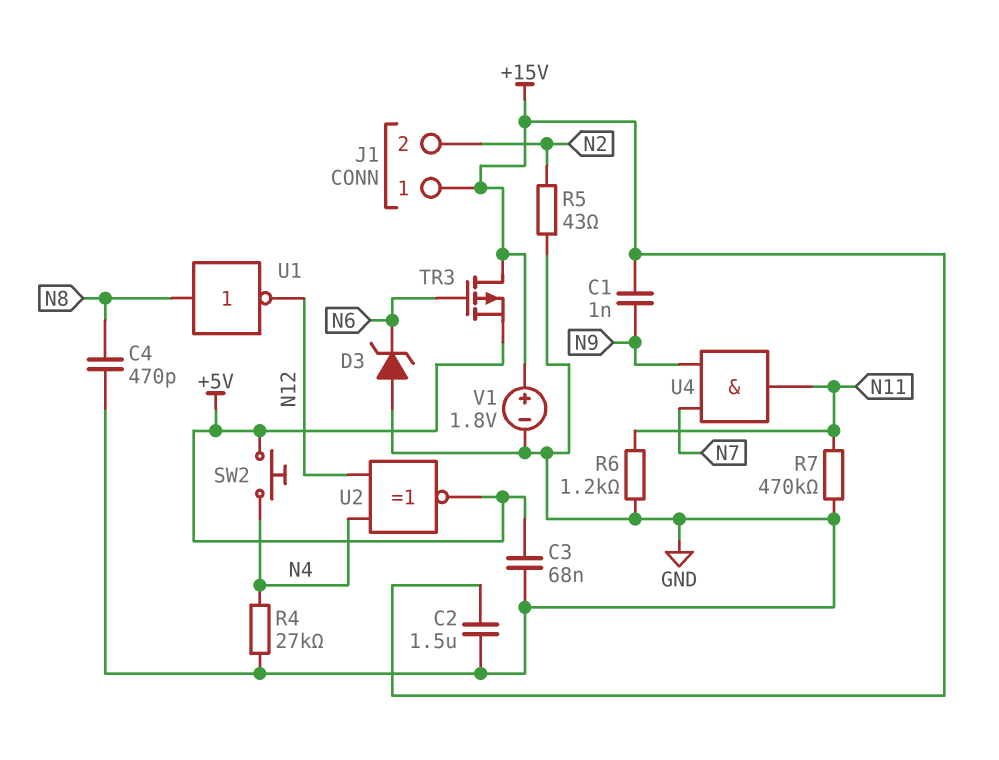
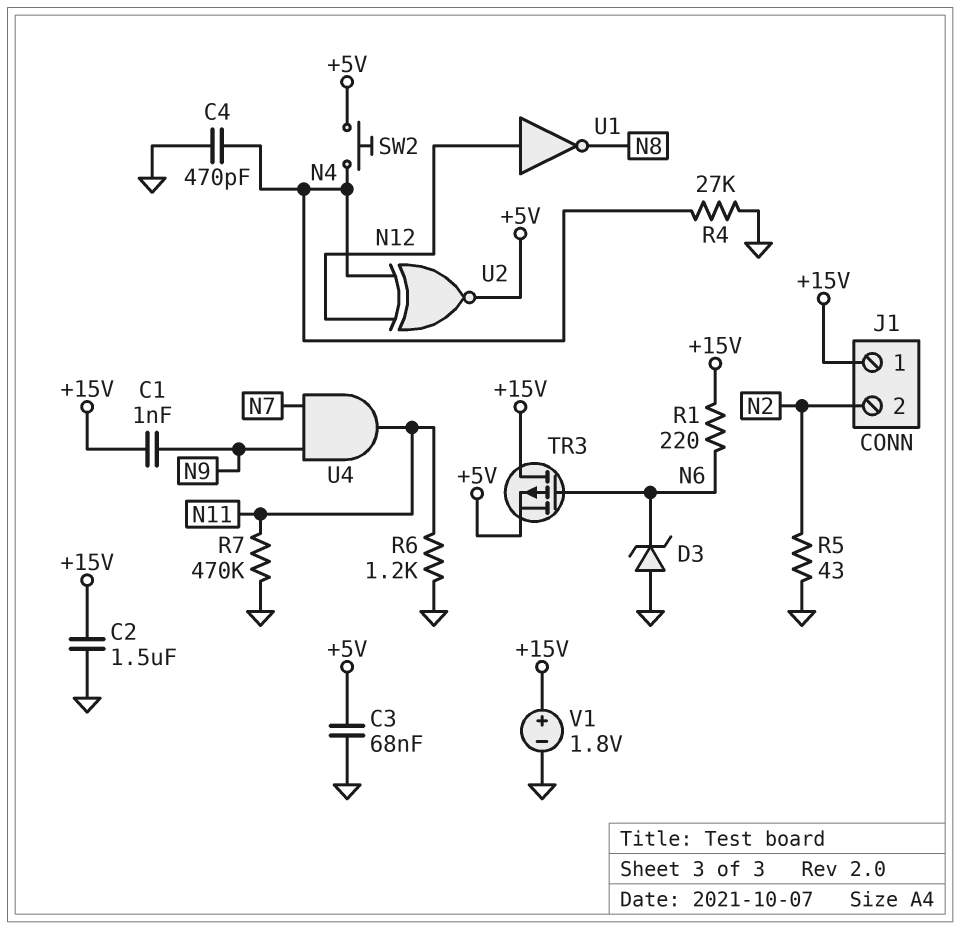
C4: 470pF (GND, N8) -> 470pF (GND, N4)
R1: none -> 220 (+15V, N6)
U1: NOT (in N8, out N12) -> NOT (in N12, out N8)

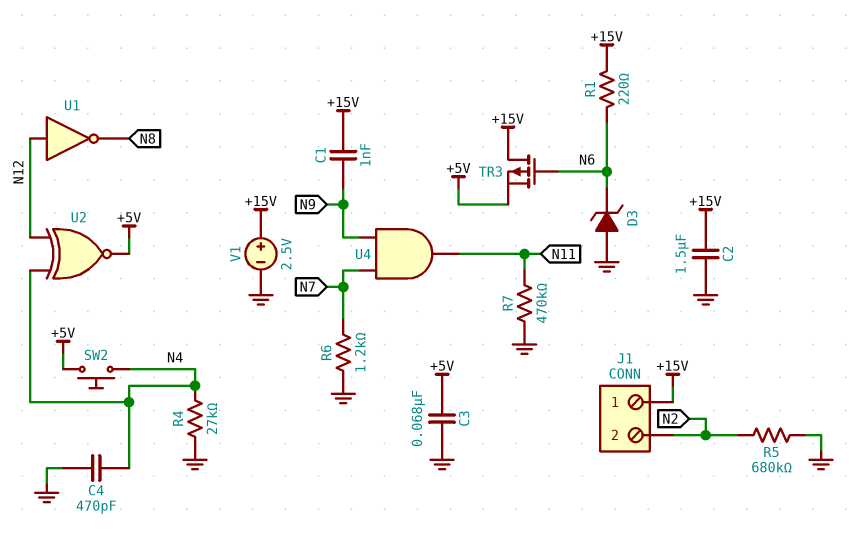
R5: 43 (GND, N2) -> 680k (GND, N2)
R6: 1.2k (GND, N11) -> 1.2k (GND, N7)
V1: 1.8V (plus +15V, minus GND) -> 2.5V (plus +15V, minus GND)

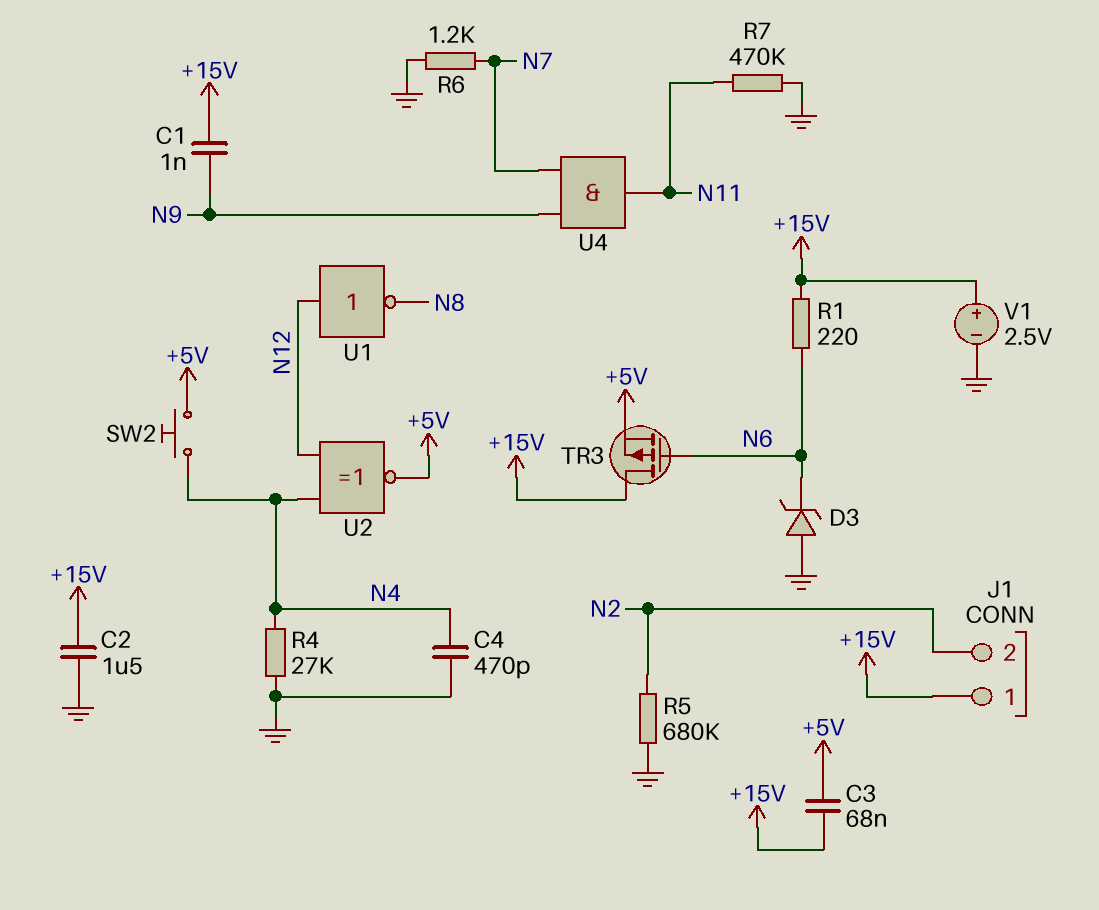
C3: 68nF (+5V, GND) -> 68nF (+5V, +15V)

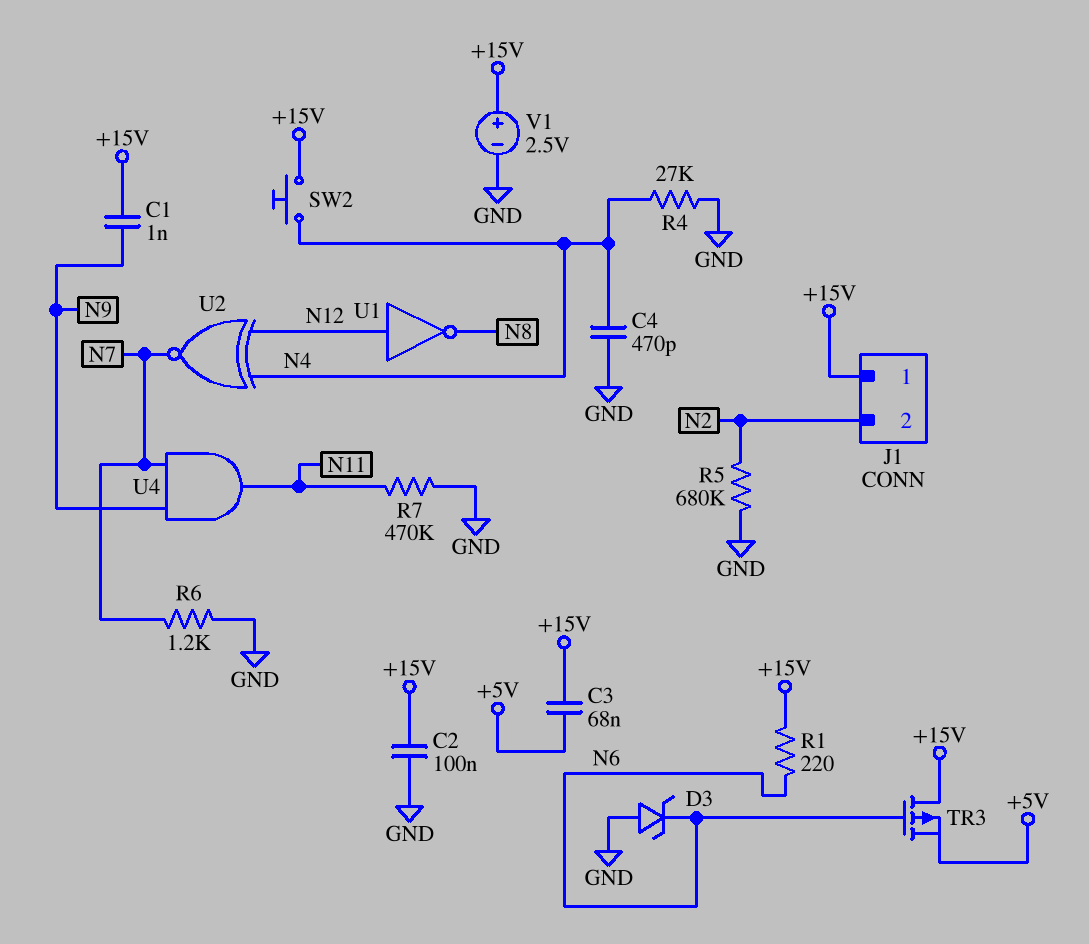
C2: 1.5uF (+15V, GND) -> 100nF (+15V, GND)
SW2: button (+5V, N4) -> button (+15V, N4)
U2: XNOR (in N4, in N12, out +5V) -> XNOR (in N4, in N12, out N7)

